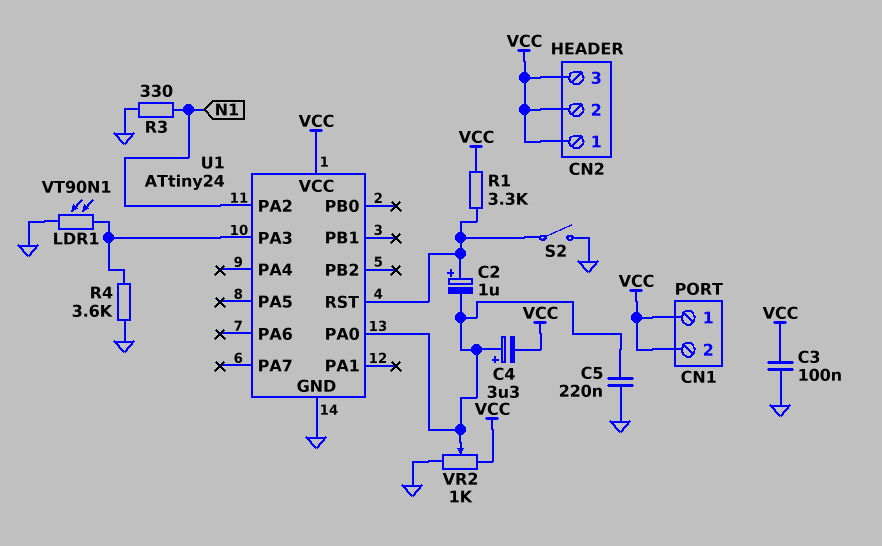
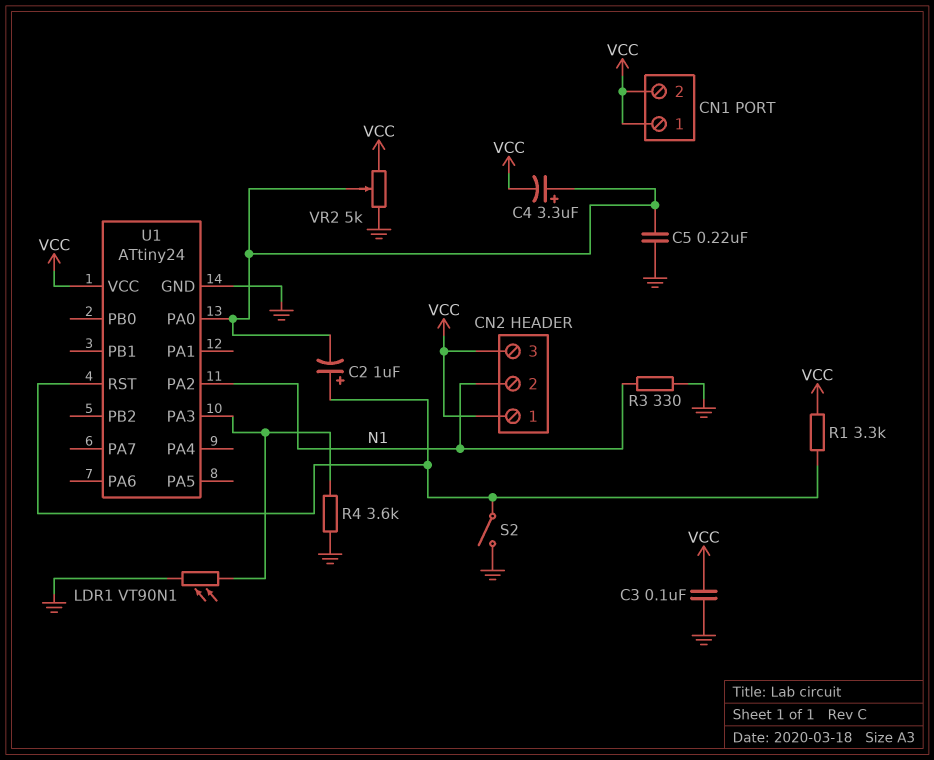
CN2 pin 2: VCC -> N1
VR2: 1k (GND, VCC, wiper U1/PA0) -> 5k (GND, VCC, wiper U1/PA0)

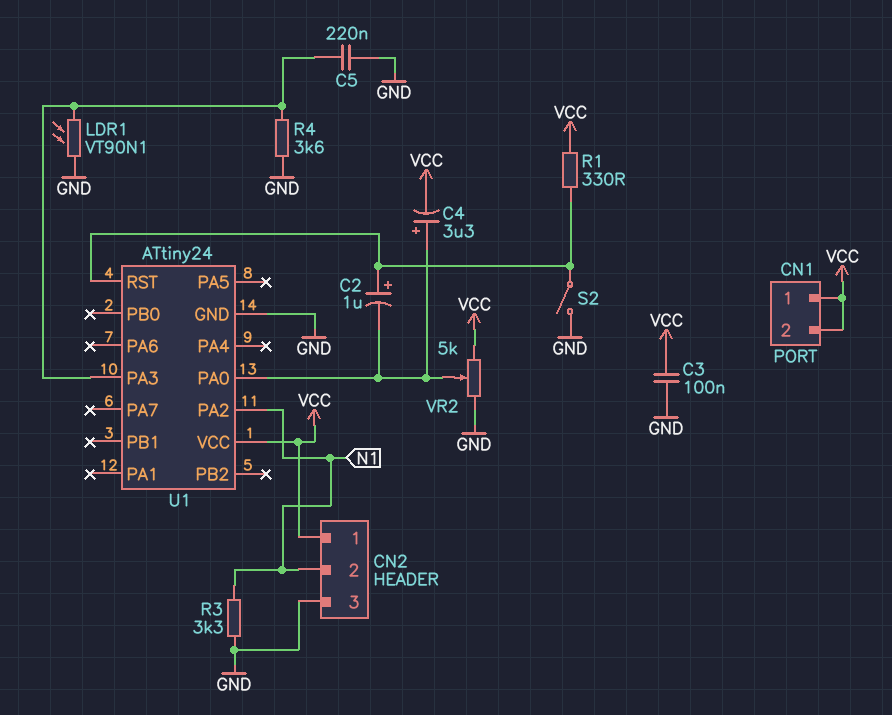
C5: 220nF (GND, U1/PA0) -> 220nF (GND, U1/PA3)
CN2 pin 3: VCC -> GND
R1: 3.3k (U1/RST, VCC) -> 330 (U1/RST, VCC)
R3: 330 (GND, N1) -> 3.3k (GND, N1)

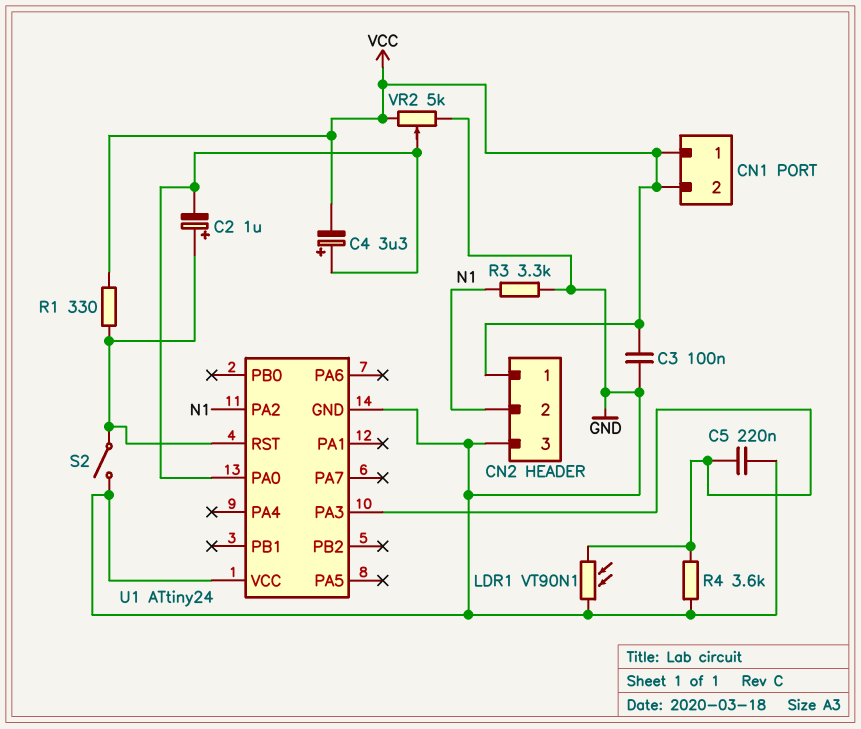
U1 pin VCC: VCC -> GND

